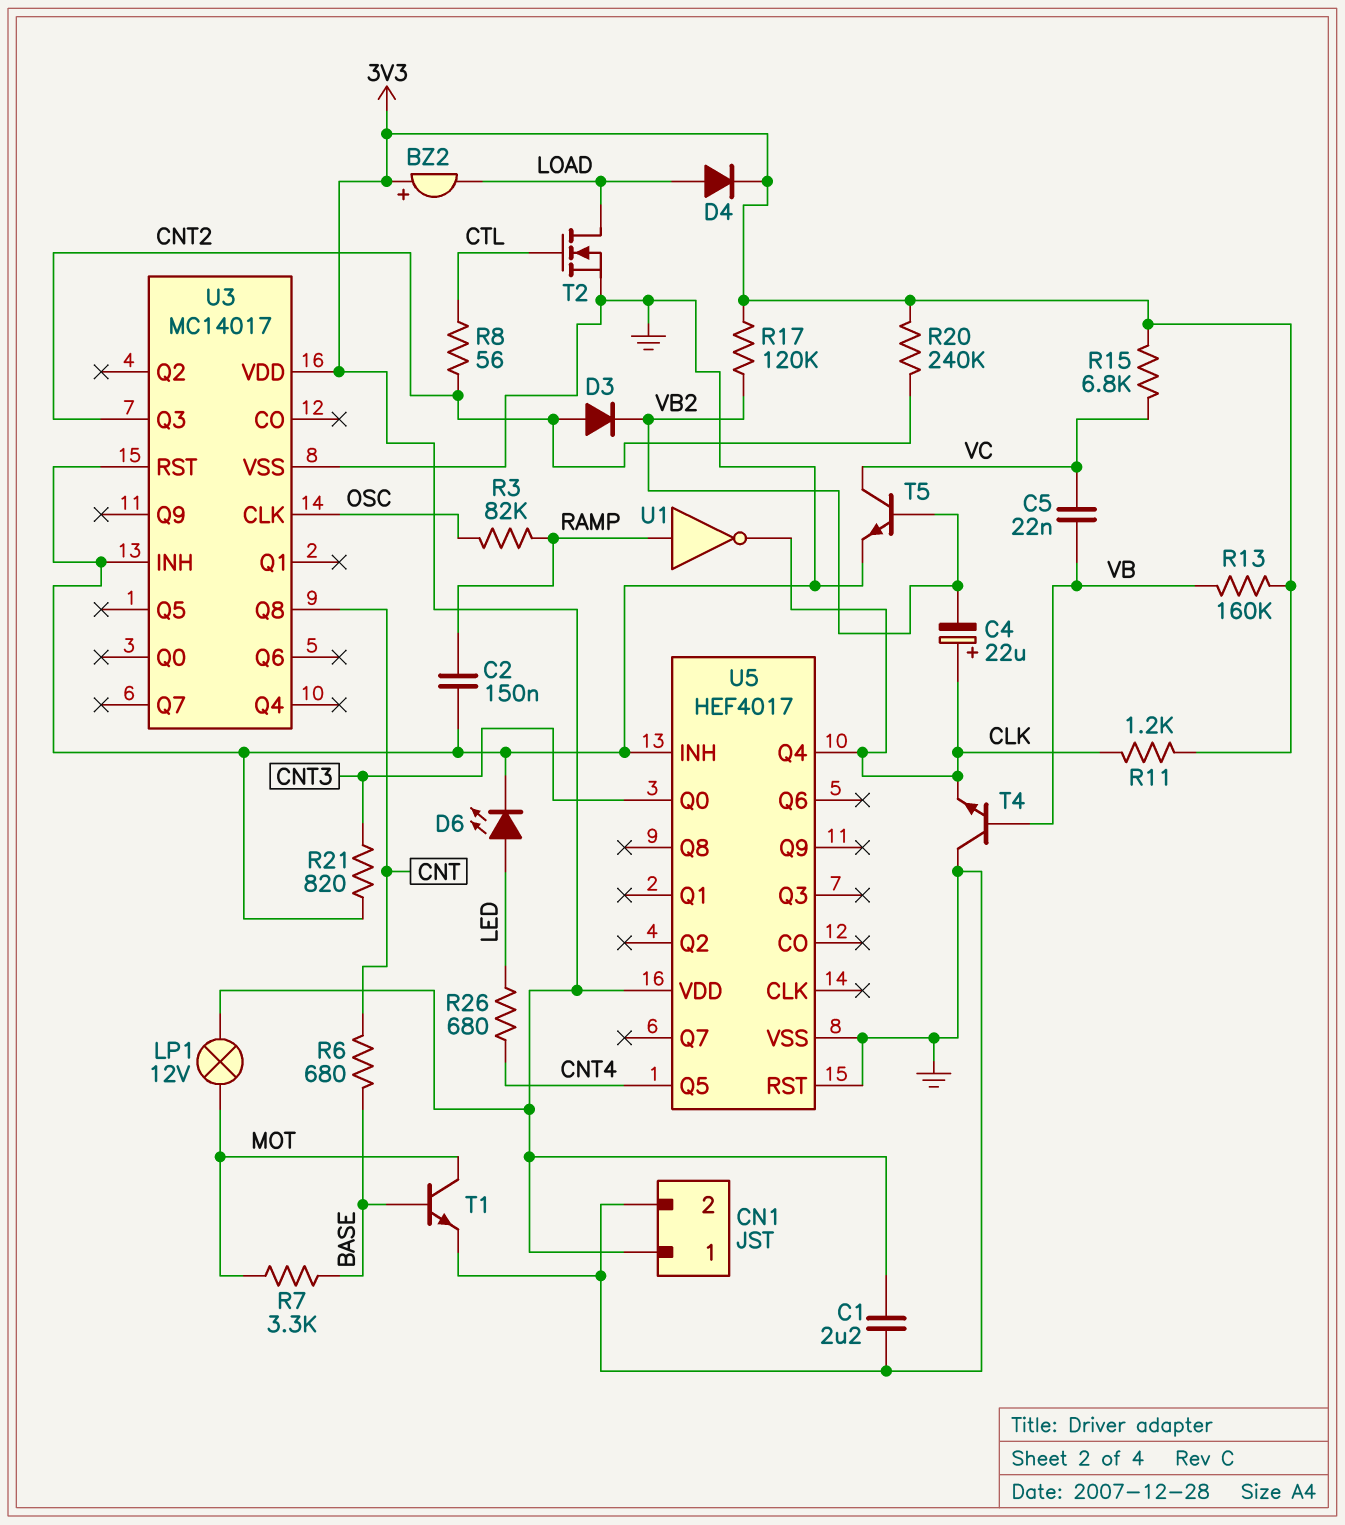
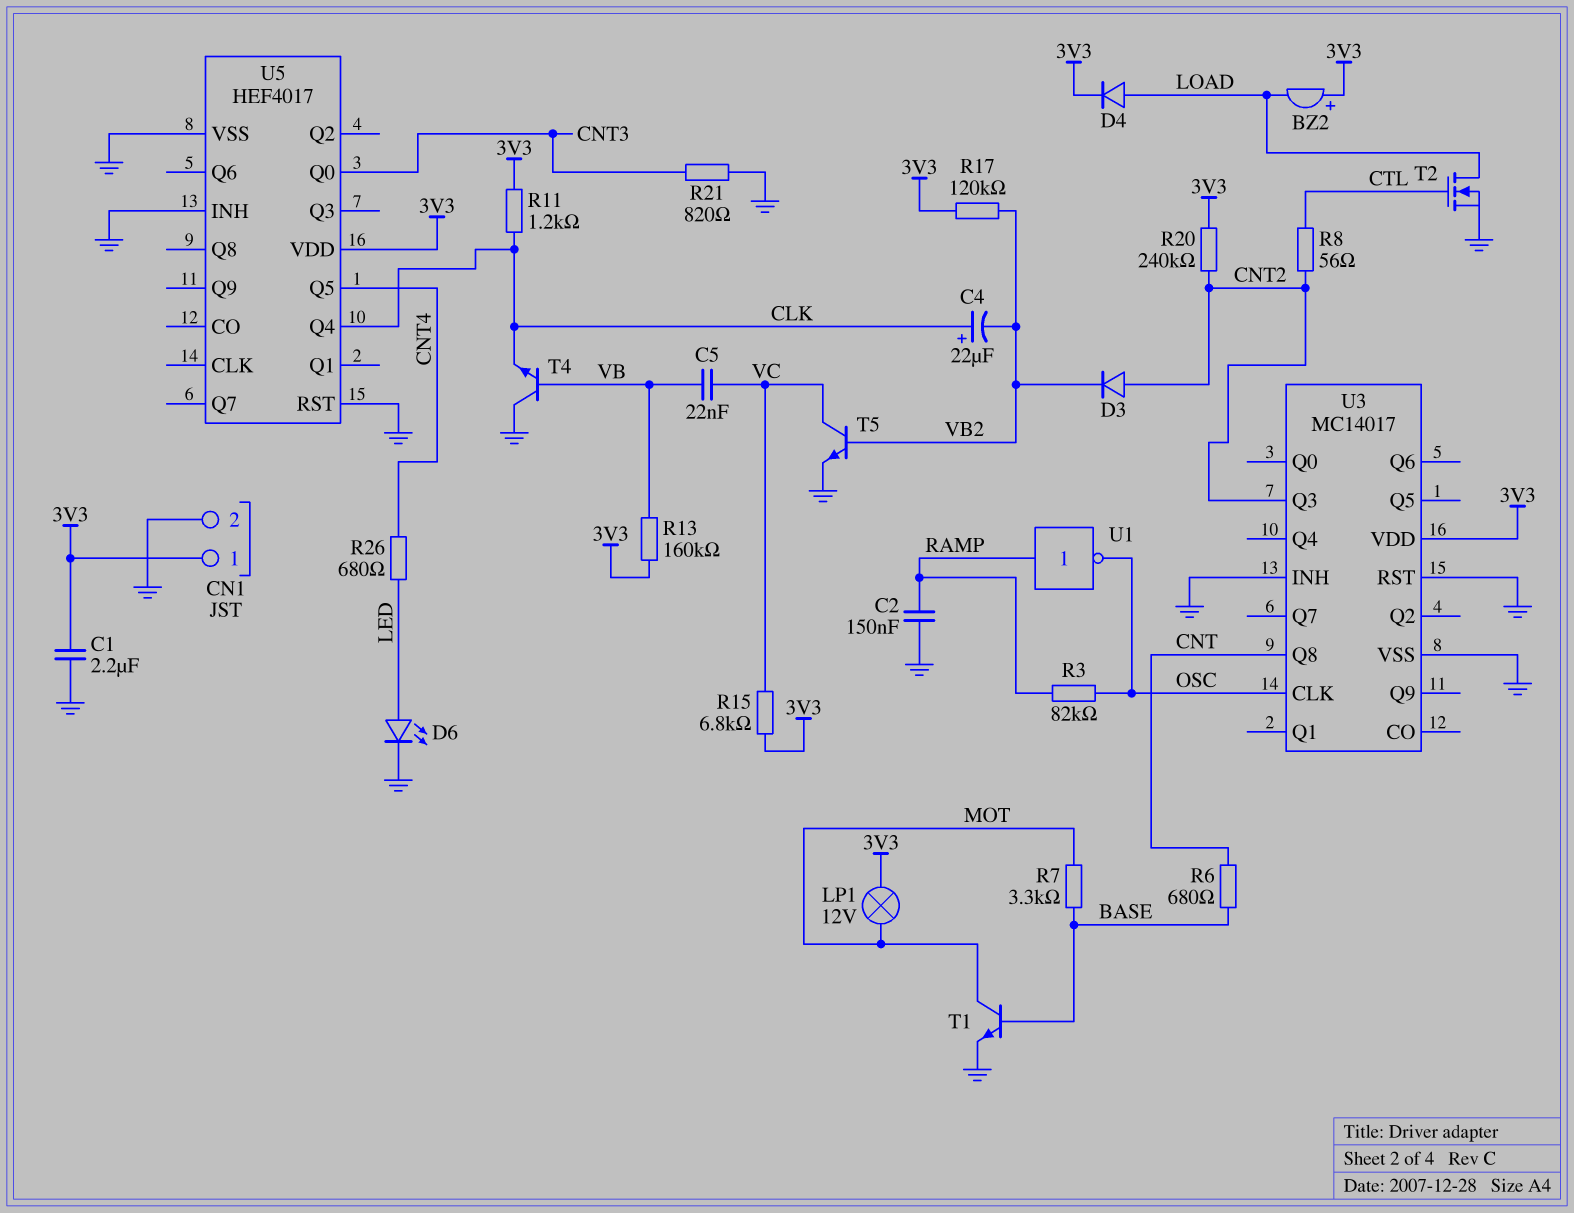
U1: NOT (in RAMP, out CLK) -> NOT (in RAMP, out OSC)

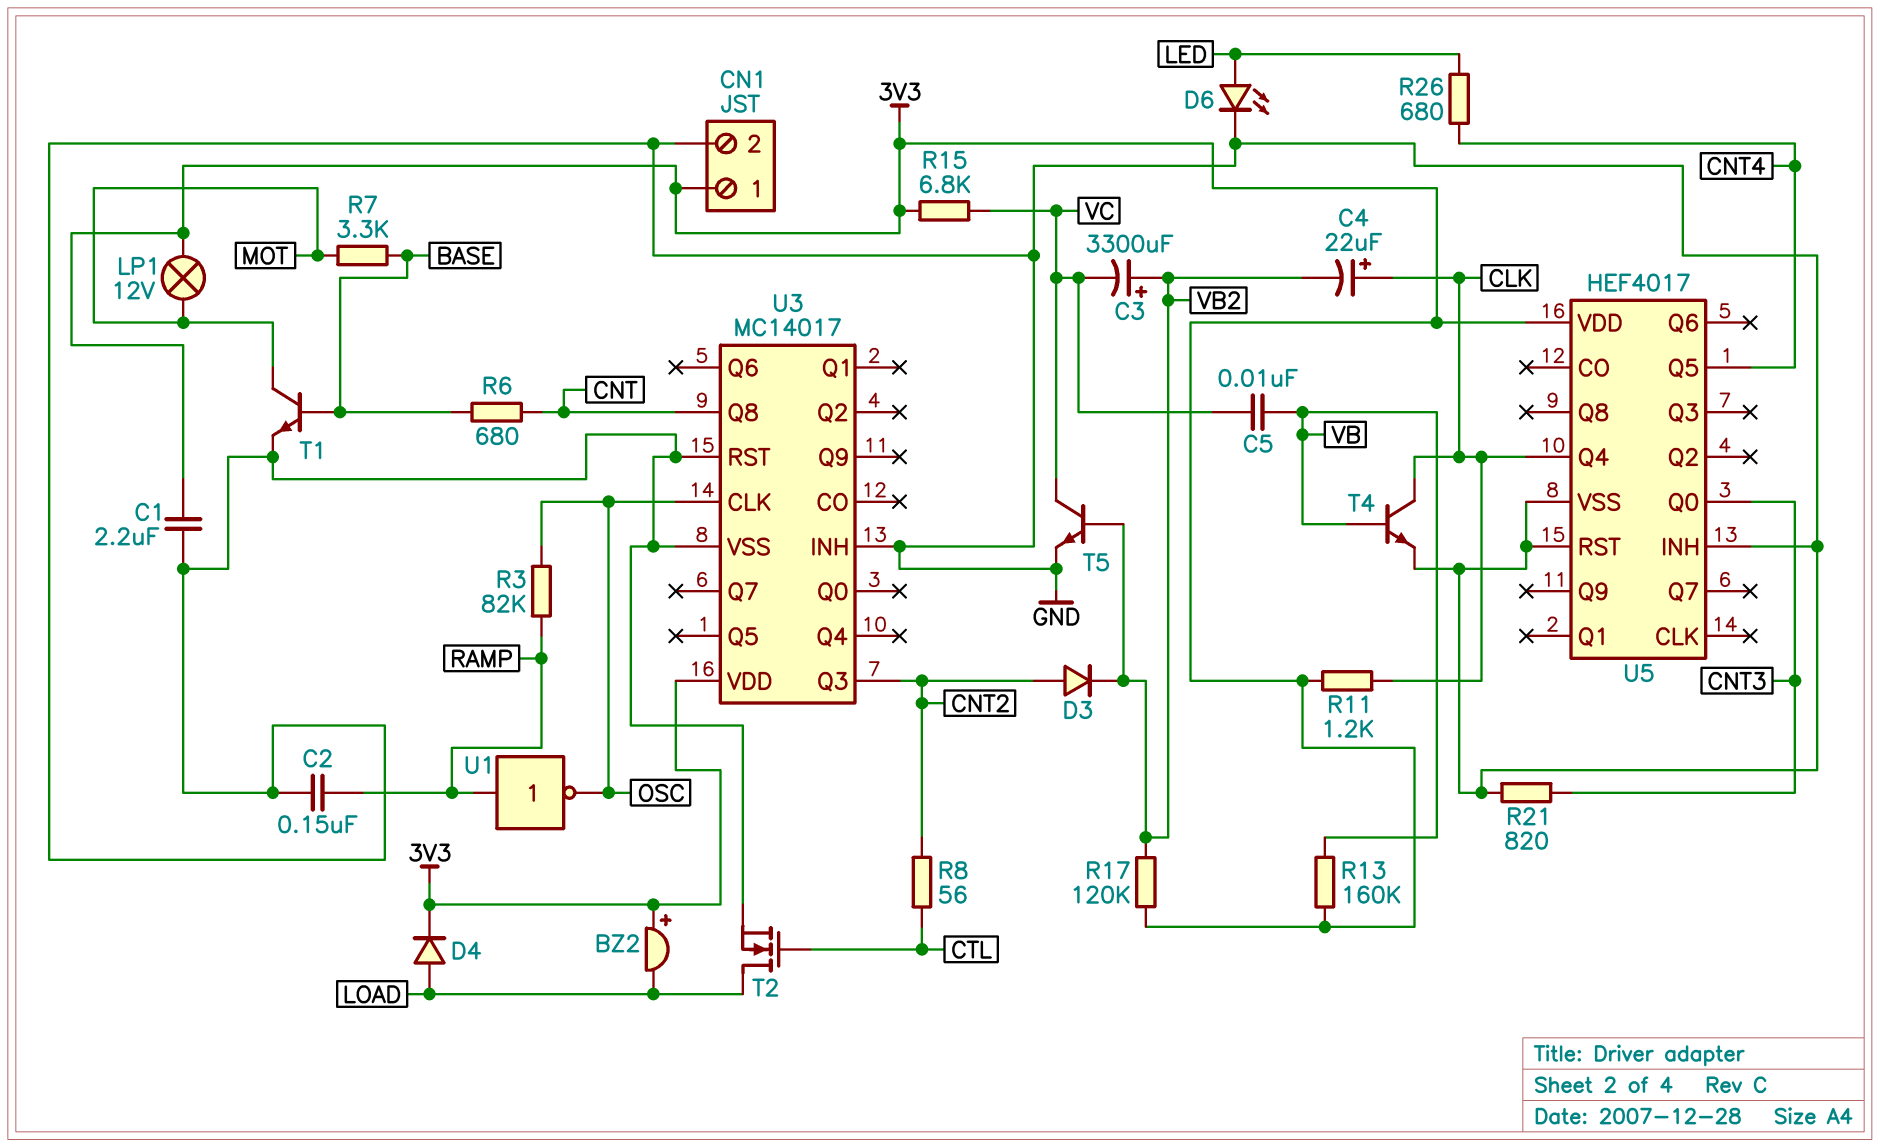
C3: none -> 3300uF (plus VB2, minus VC)
C5: 22nF (VB, VC) -> 10nF (VB, VC)
R20: 240k (3V3, CNT2) -> none
T4: NPN (B VB, C GND, E CLK) -> NPN (B VB, C CLK, E GND)

